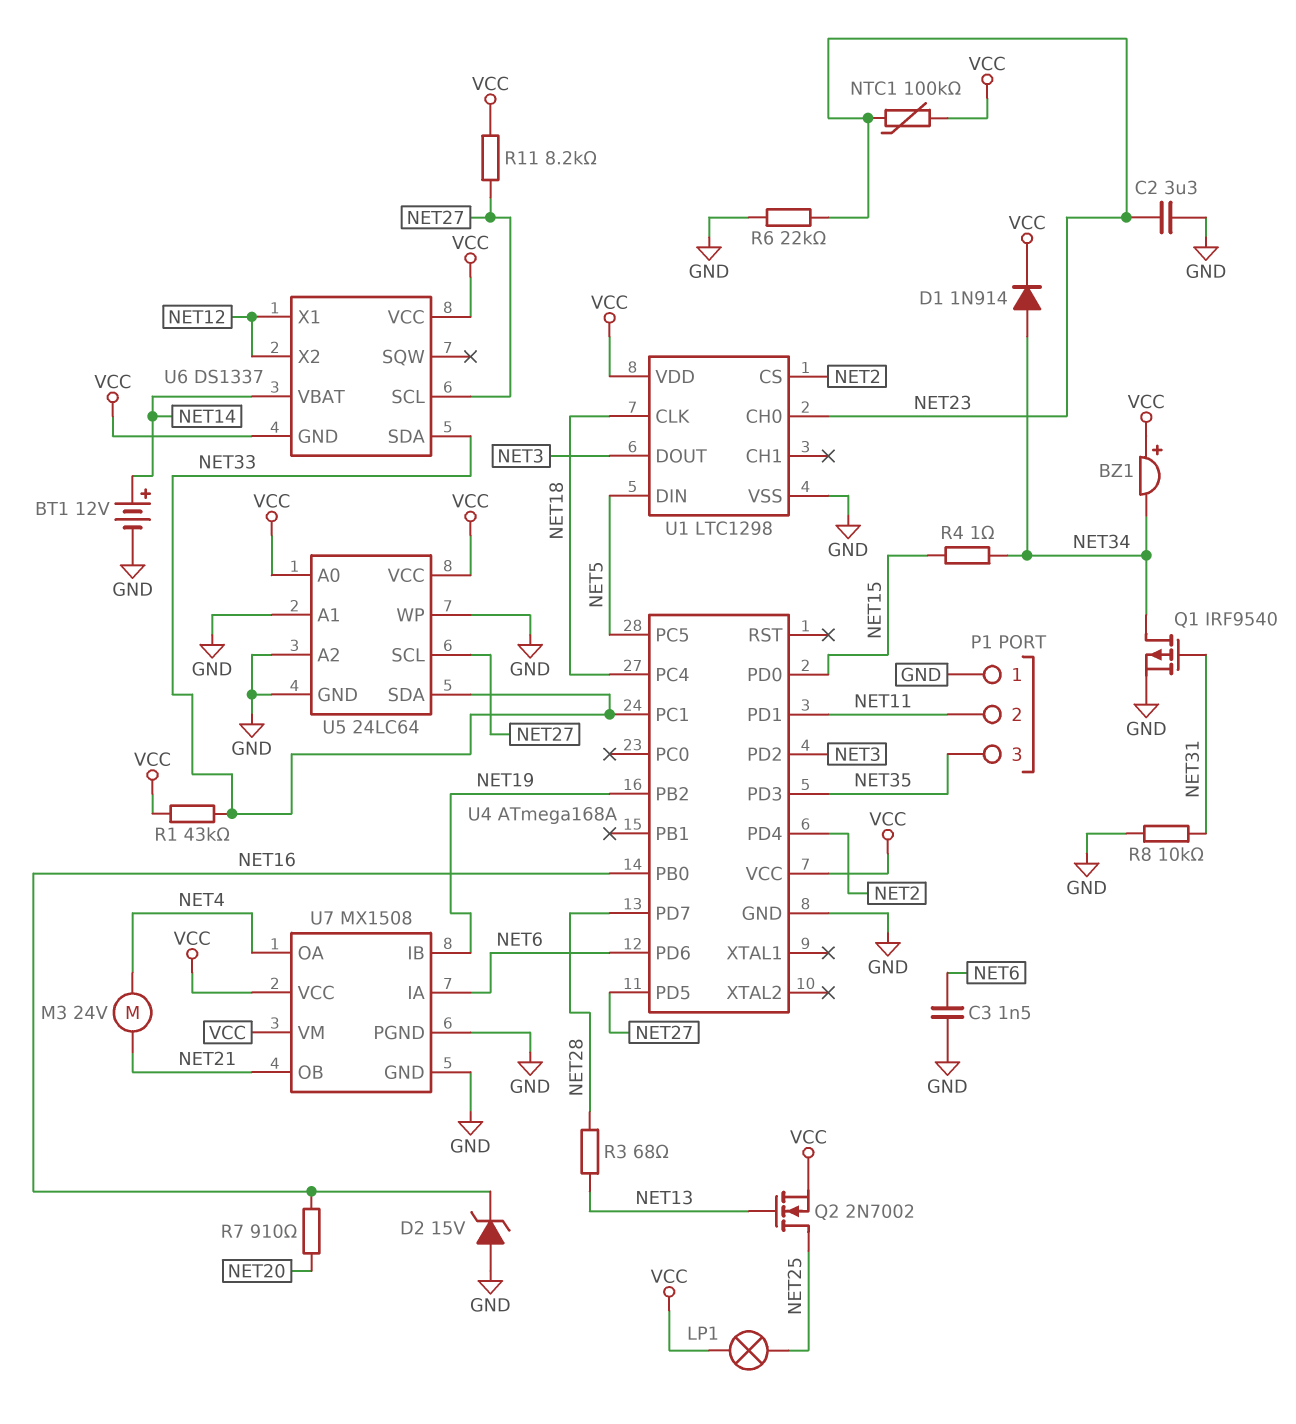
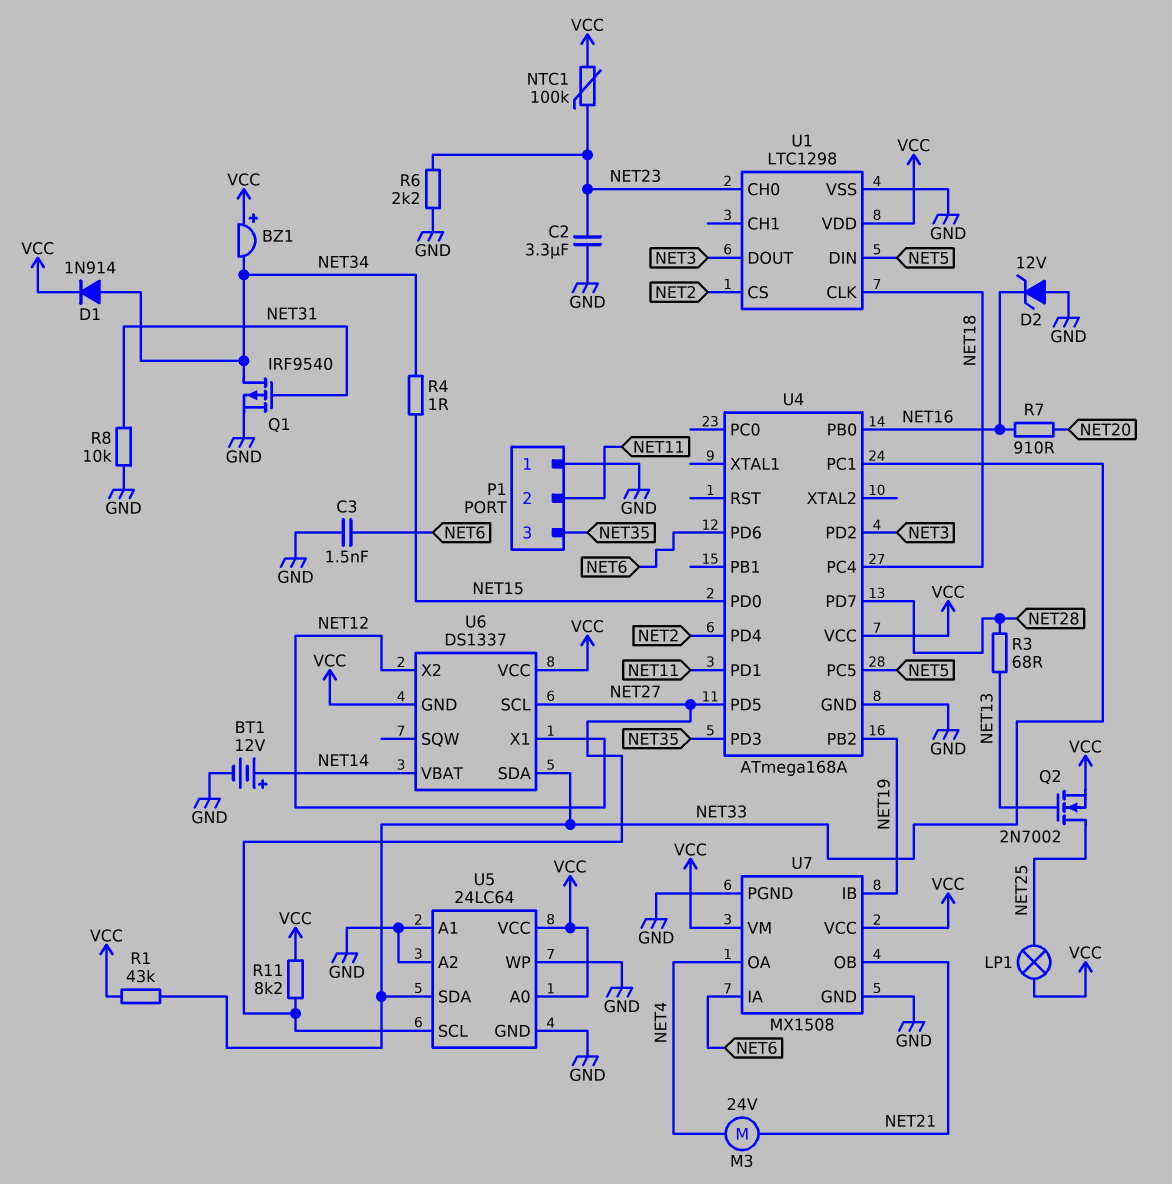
D2: zener 15V (A GND, K NET16) -> zener 12V (A GND, K NET16)
R6: 22k (GND, NET23) -> 2.2k (GND, NET23)

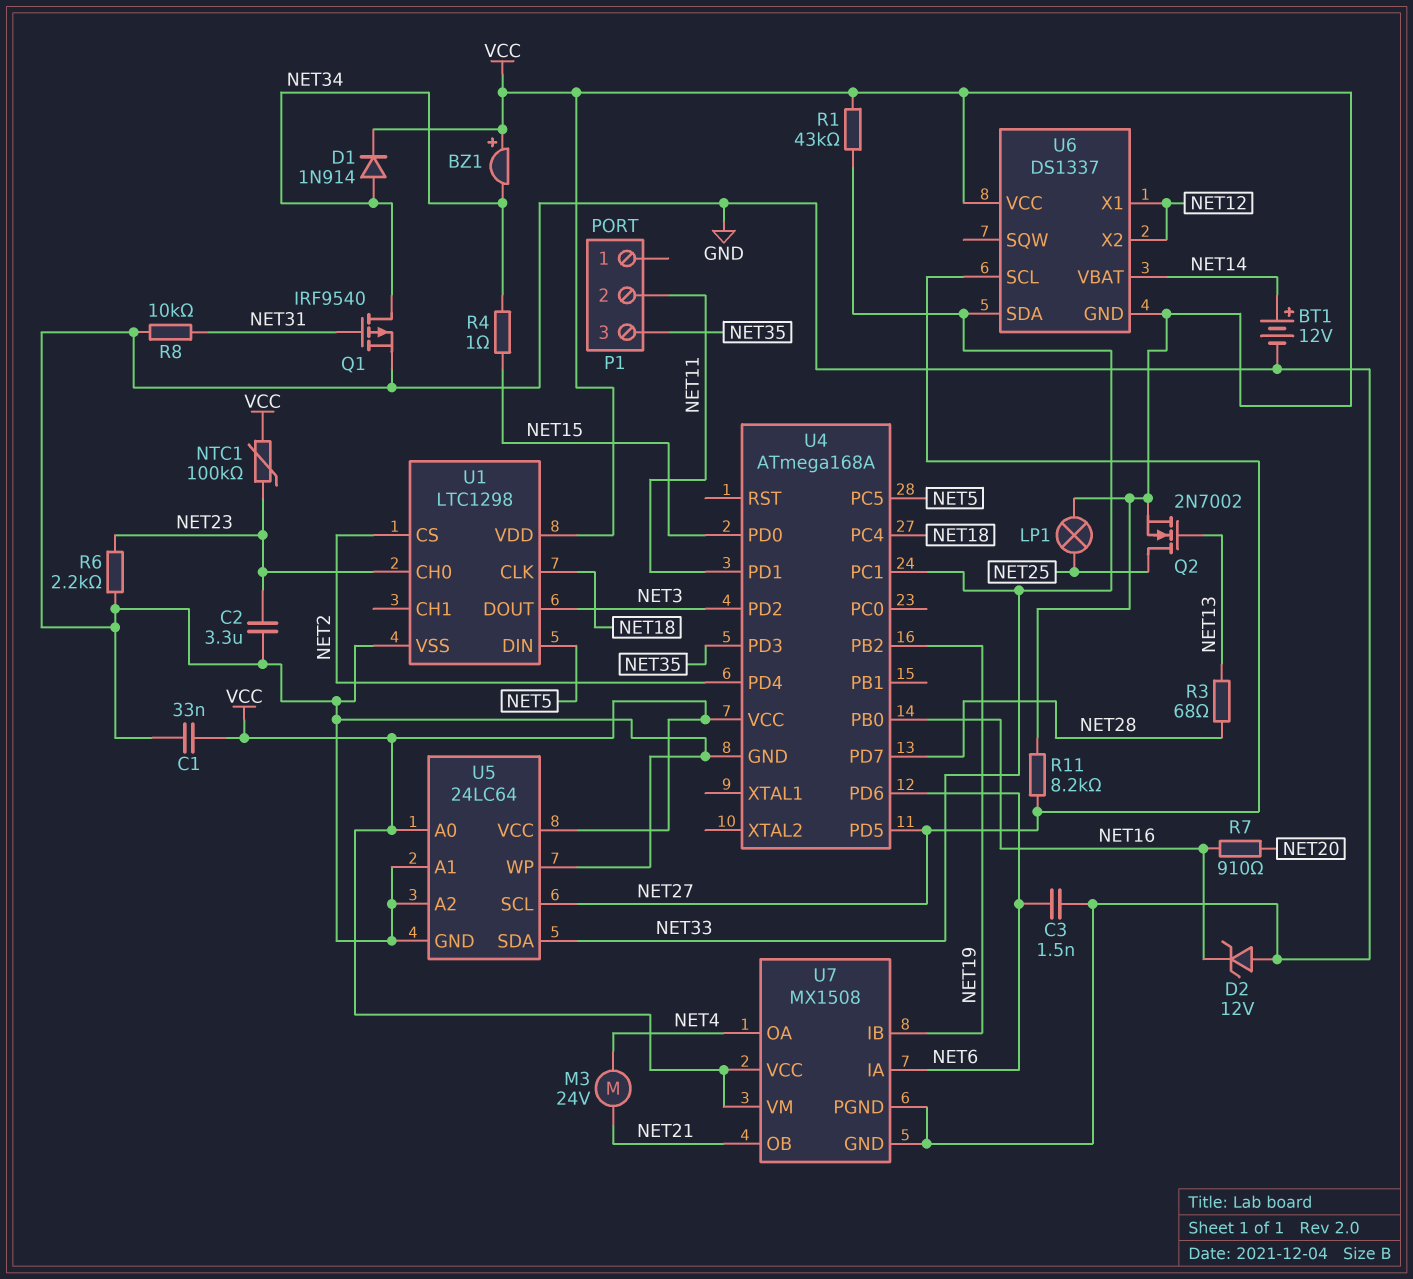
C1: none -> 33nF (GND, VCC)
P1 pin 1: GND -> none

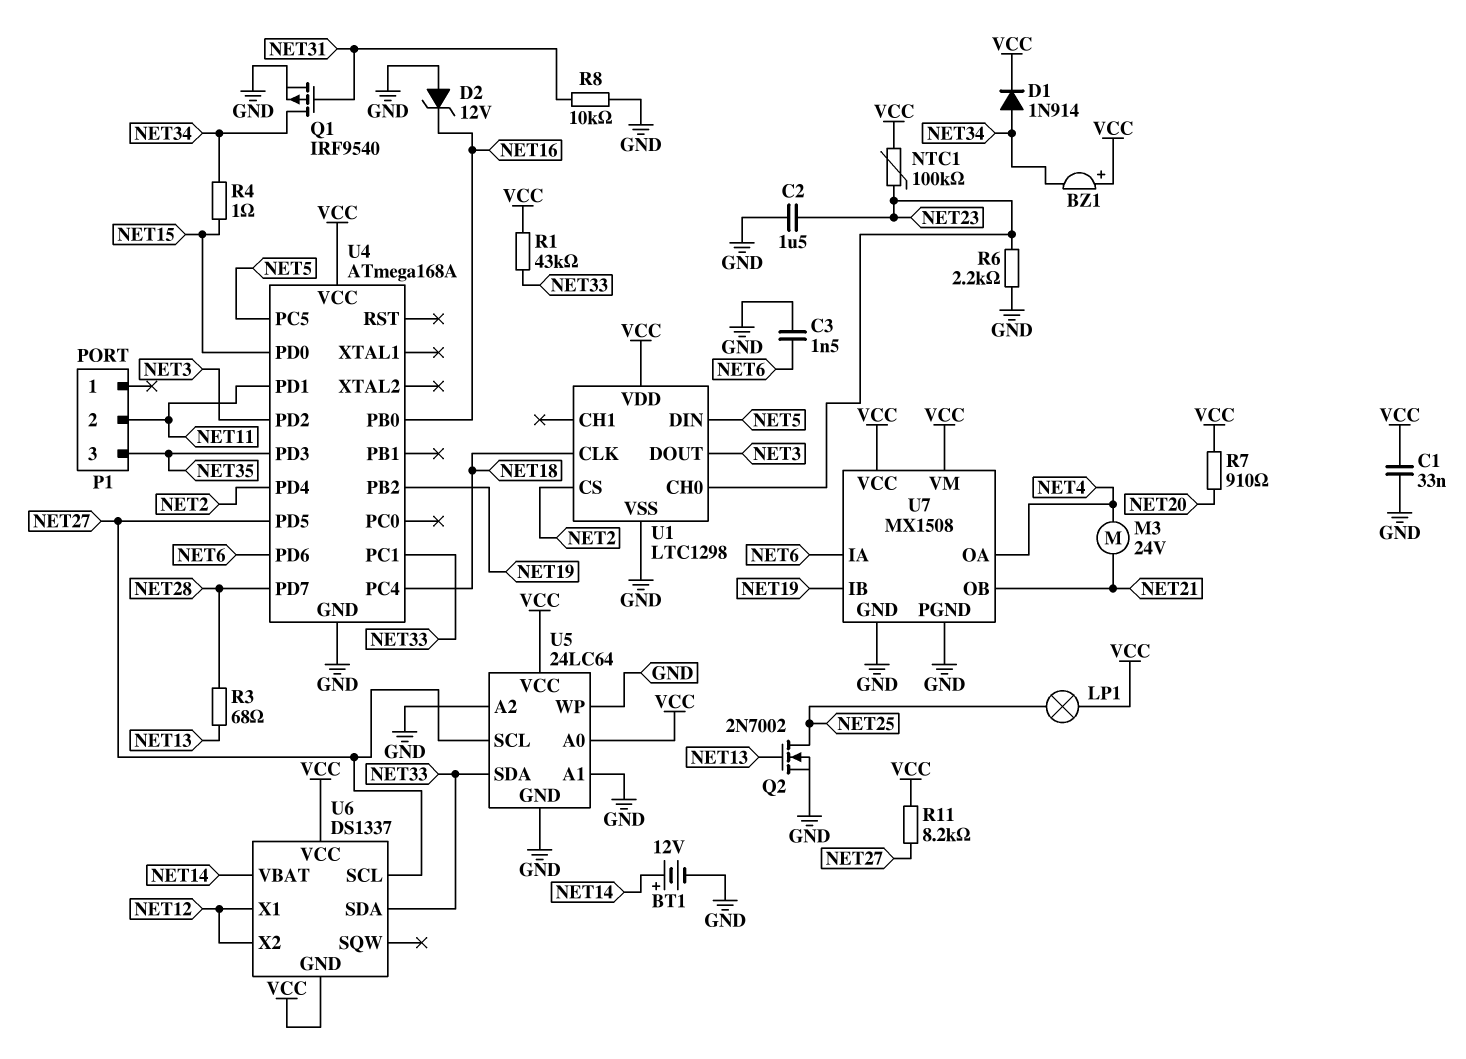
C2: 3.3uF (GND, NET23) -> 1.5uF (GND, NET23)
Q2: NMOS 2N7002 (G NET13, D NET25, S VCC) -> NMOS 2N7002 (G NET13, D NET25, S GND)
R7: 910 (NET16, NET20) -> 910 (NET20, VCC)

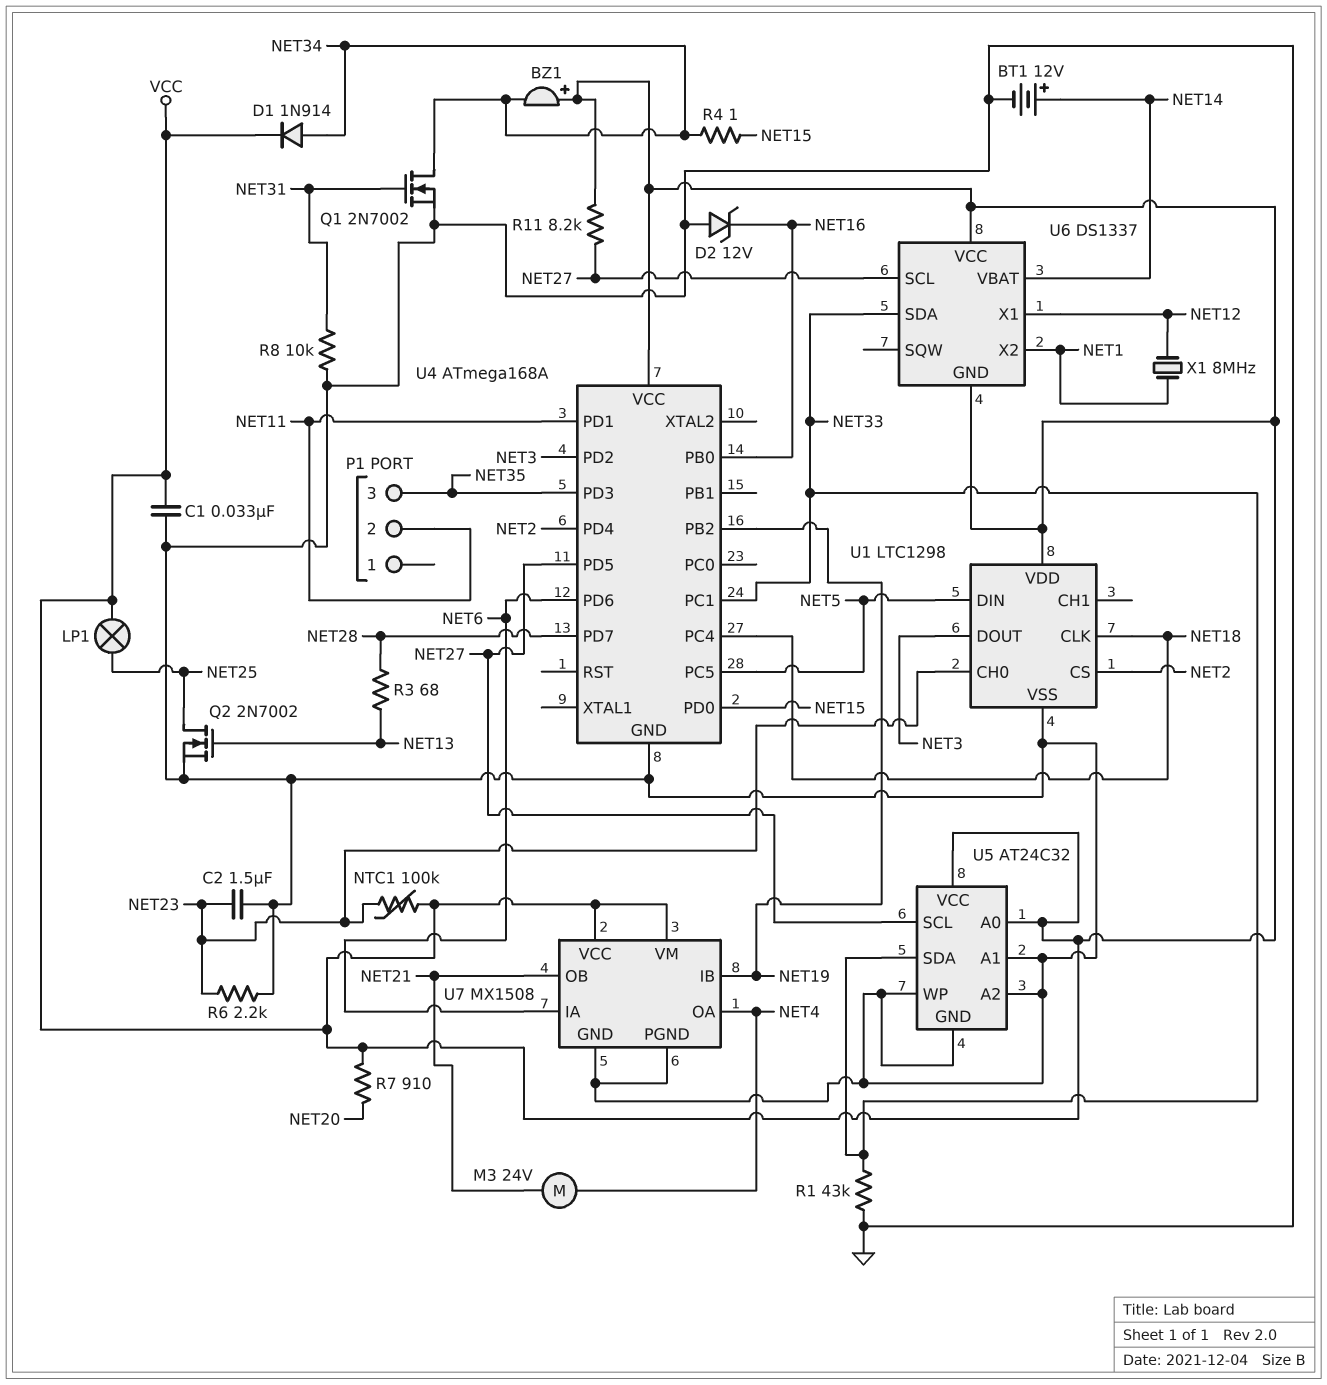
C3: 1.5nF (GND, NET6) -> none
Q1: PMOS IRF9540 (G NET31, D NET34, S GND) -> NMOS 2N7002 (G NET31, D NET34, S GND)
R1: 43k (NET33, VCC) -> 43k (GND, NET33)
U5: 24LC64 -> AT24C32
U6 pin X2: NET12 -> NET1
X1: none -> 8MHz (NET1, NET12)

